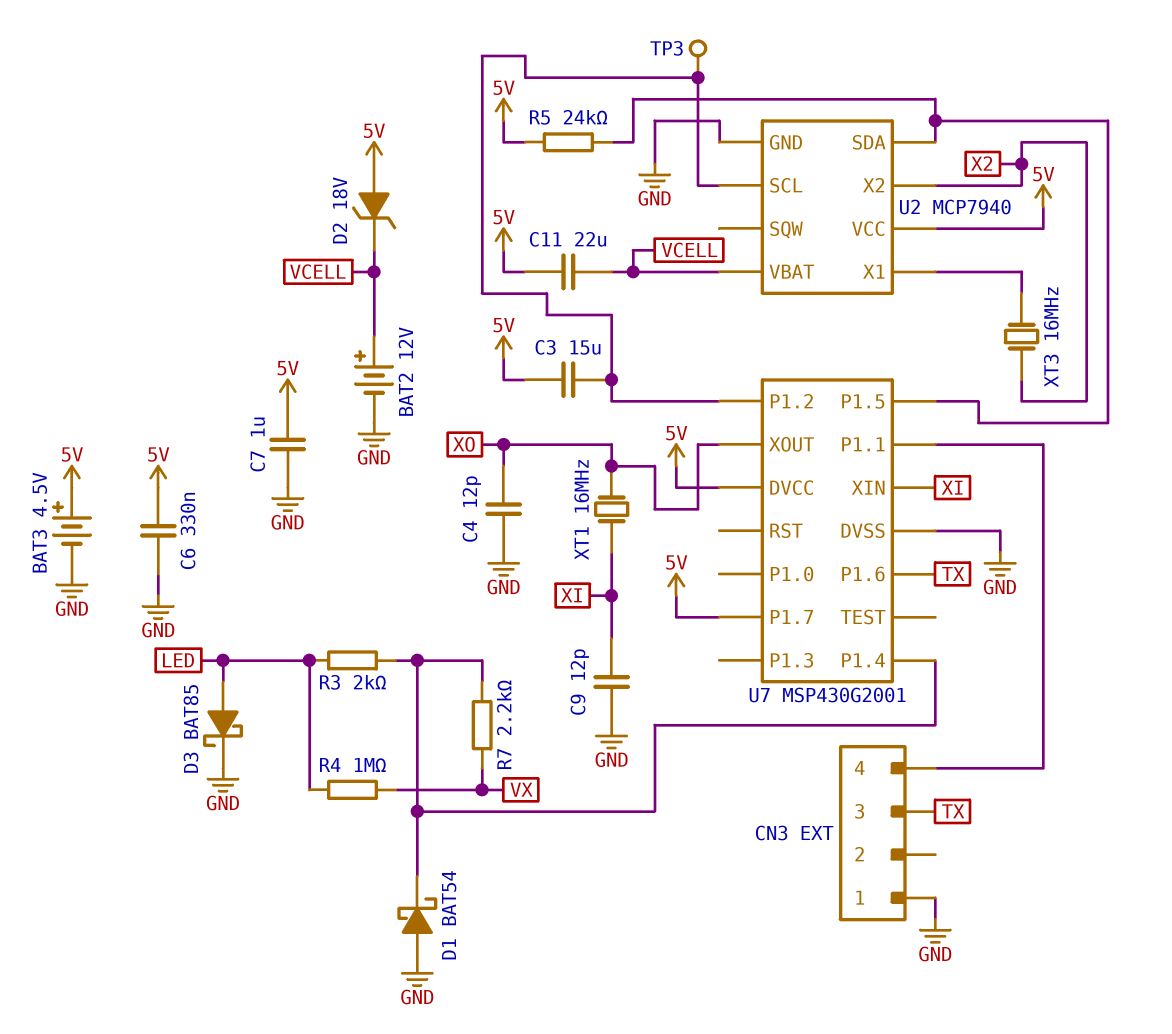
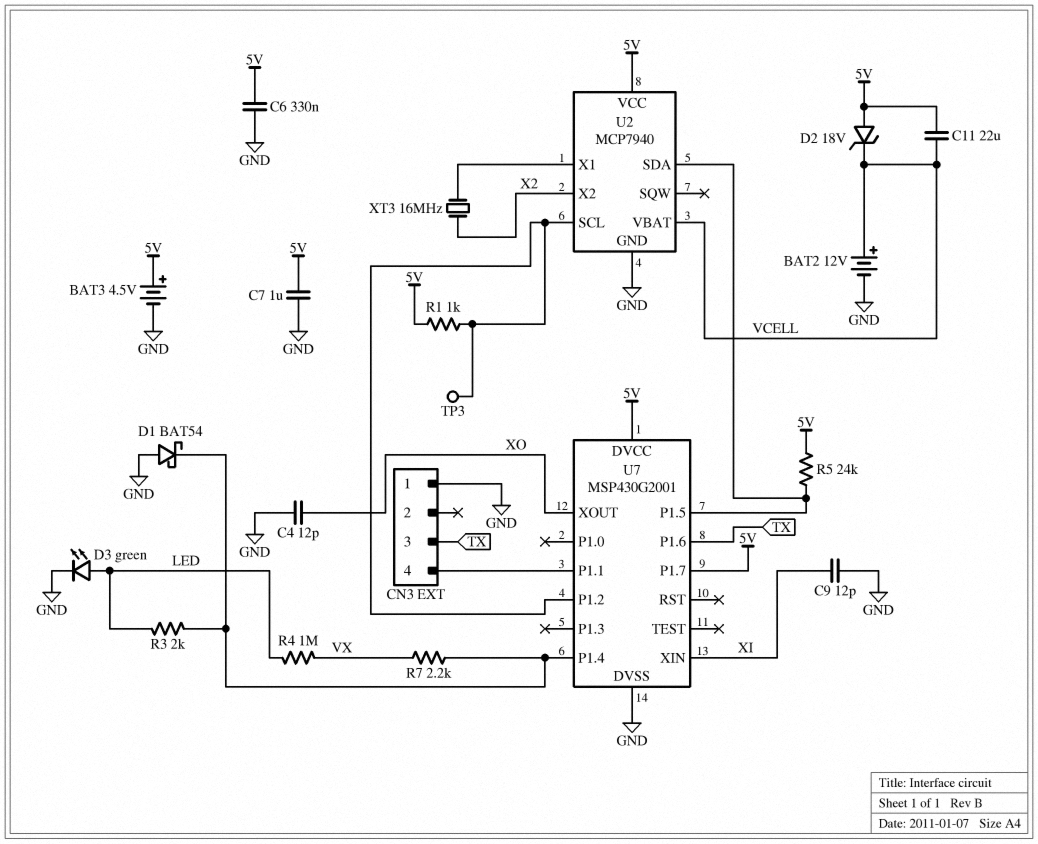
C3: 15uF (5V, U2/SCL) -> none
D3: schottky BAT85 (A LED, K GND) -> LED green (A LED, K GND)
R1: none -> 1k (5V, U2/SCL)
XT1: 16MHz (XI, XO) -> none

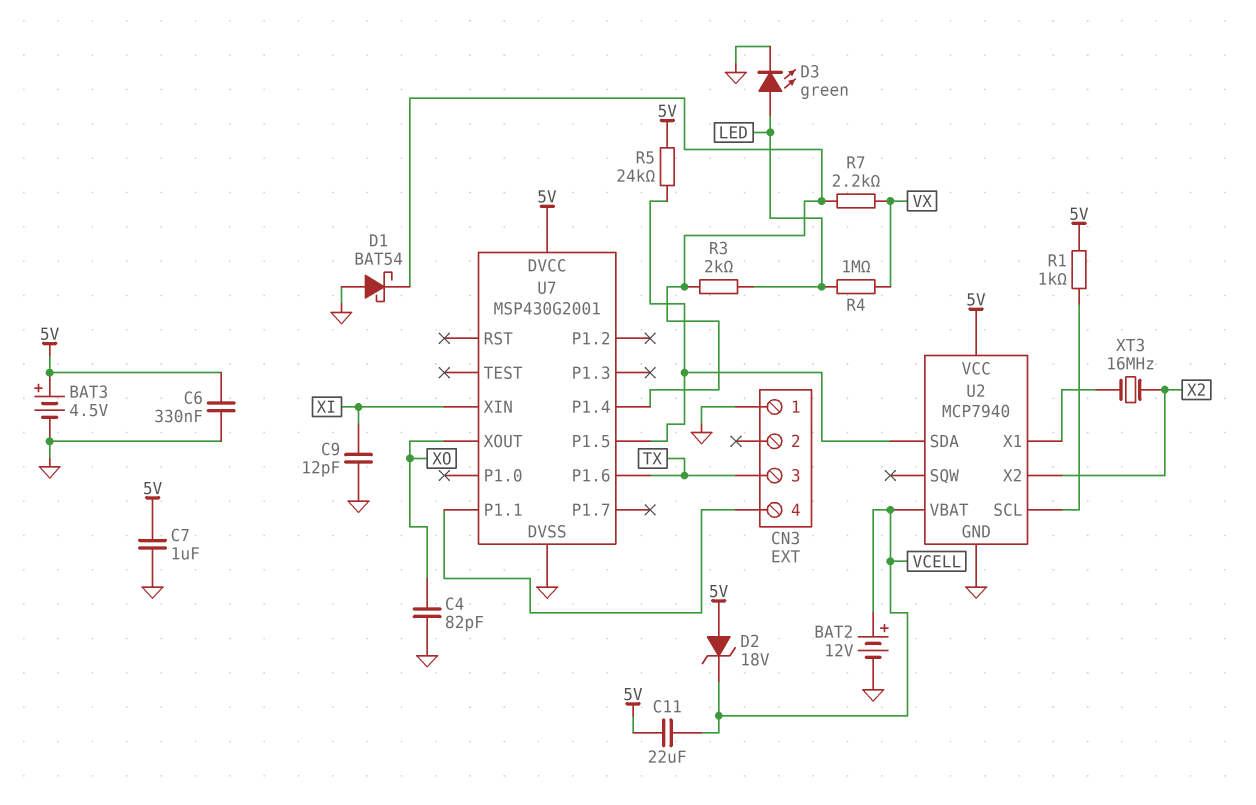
C4: 12pF (GND, XO) -> 82pF (GND, XO)
TP3: test point (U2/SCL) -> none
U7 pin P1.2: U2/SCL -> none
U7 pin P1.7: 5V -> none

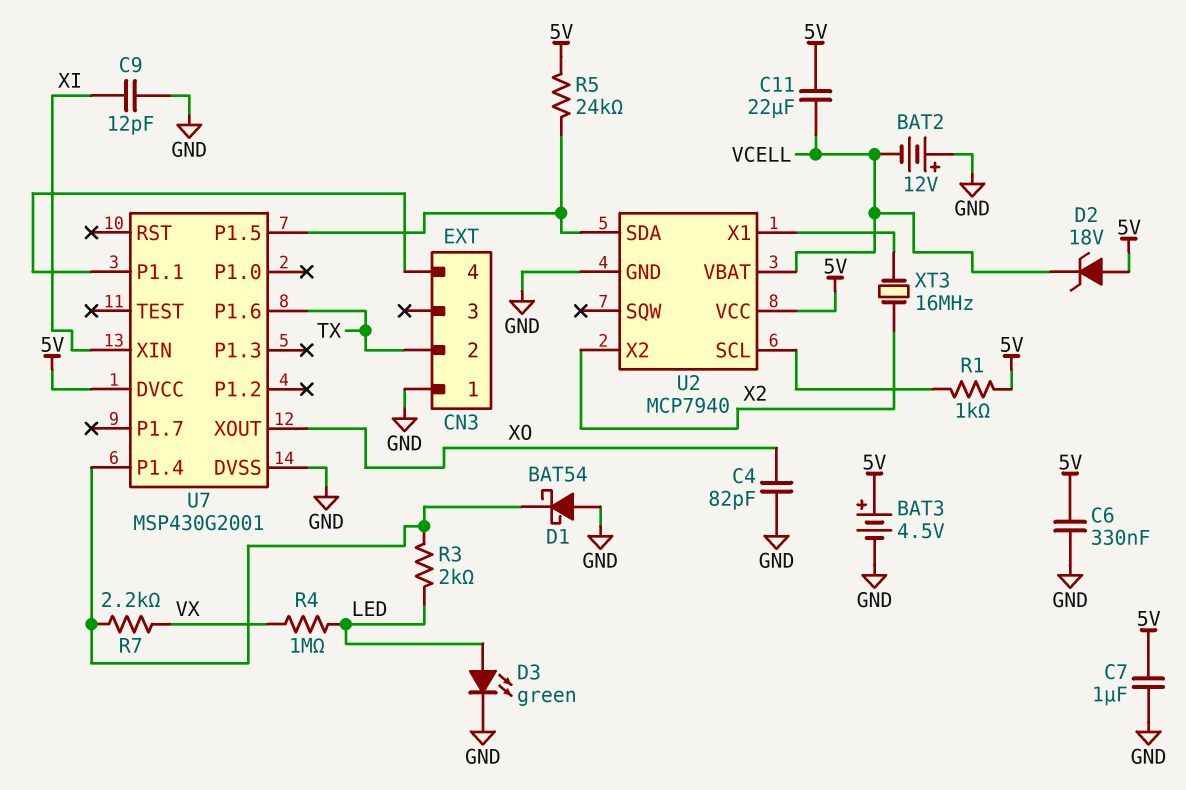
BAT2: 12V (plus VCELL, minus GND) -> 12V (plus GND, minus VCELL)
CN3 pin 2: none -> TX
CN3 pin 3: TX -> none

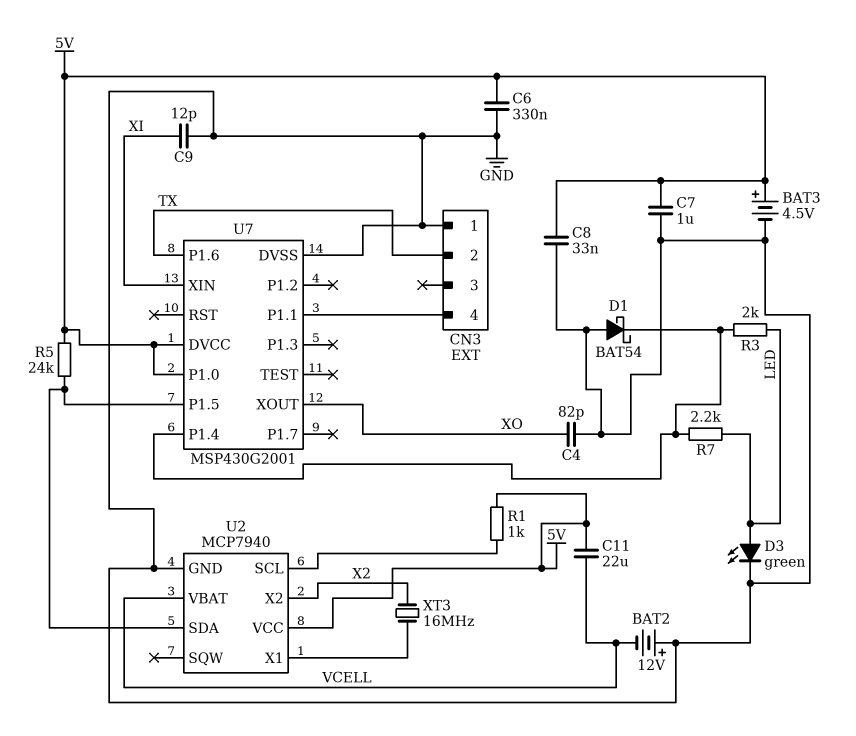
C8: none -> 33nF (5V, GND)
D2: zener 18V (A 5V, K VCELL) -> none
R4: 1M (LED, VX) -> none
R7: 2.2k (U7/P1.4, VX) -> 2.2k (LED, U7/P1.4)
U7 pin P1.0: none -> 5V

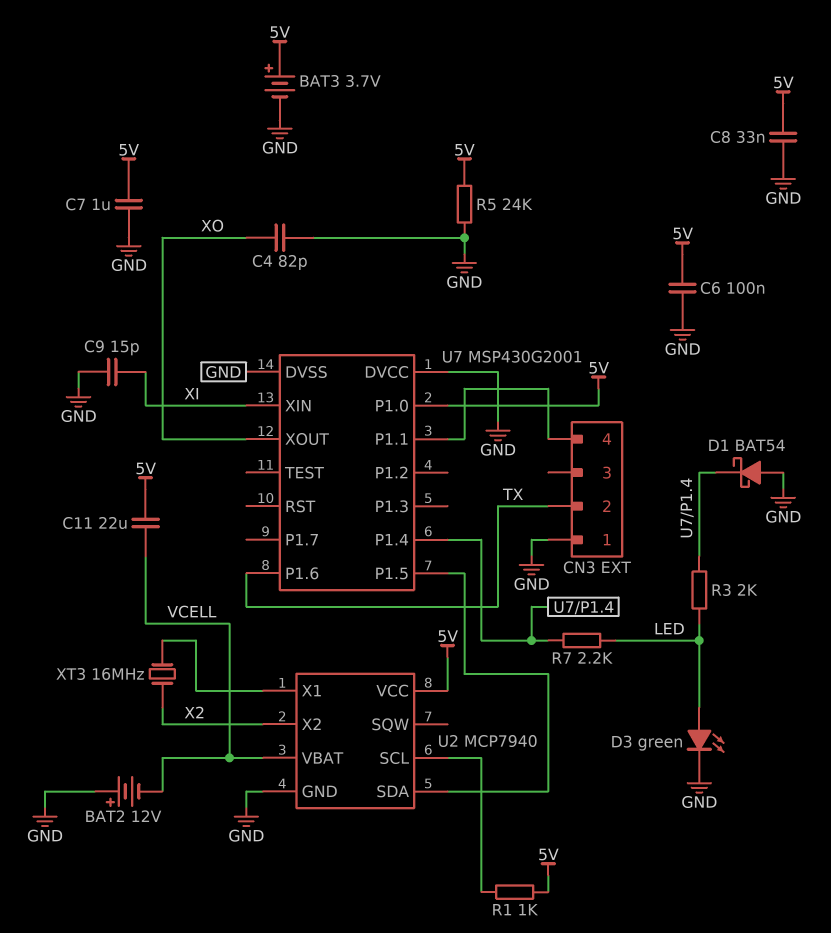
BAT3: 4.5V (plus 5V, minus GND) -> 3.7V (plus 5V, minus GND)
C6: 330nF (5V, GND) -> 100nF (5V, GND)
C9: 12pF (GND, XI) -> 15pF (GND, XI)
R5: 24k (5V, U2/SDA) -> 24k (5V, GND)
U7 pin DVCC: 5V -> GND

